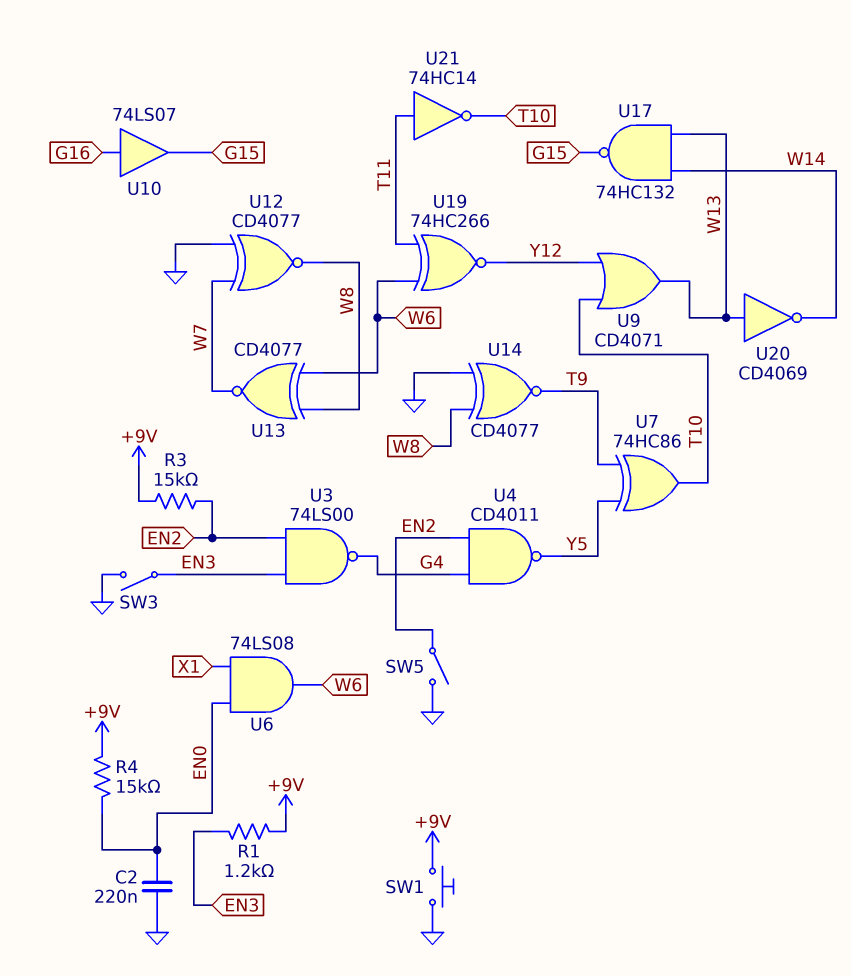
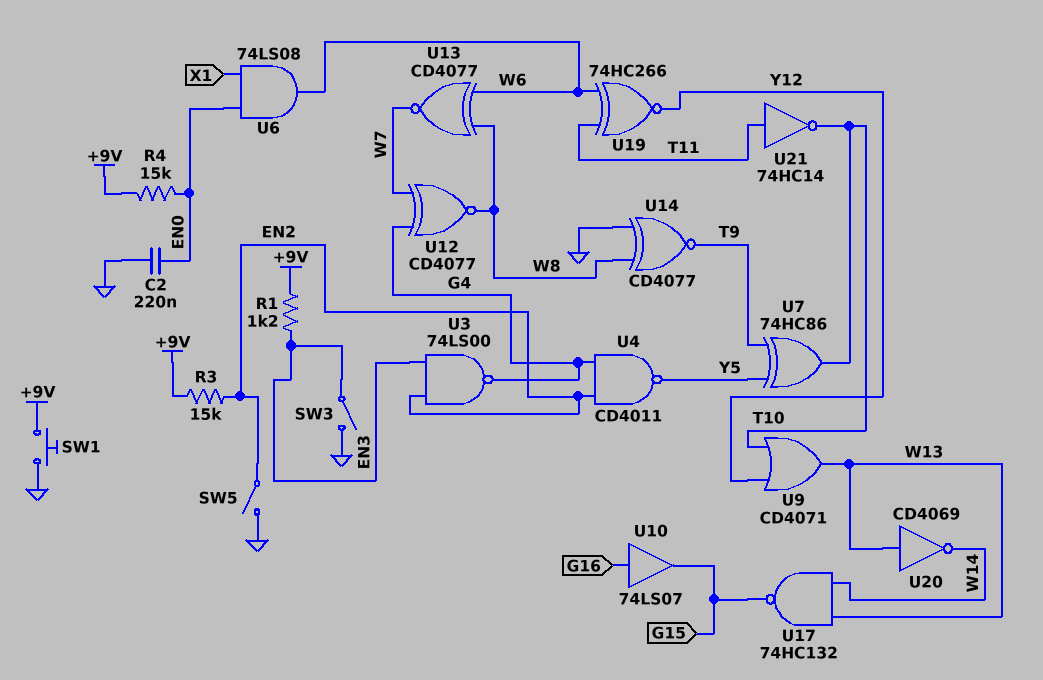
U12: XNOR CD4077 (in GND, in W7, out W8) -> XNOR CD4077 (in G4, in W7, out W8)

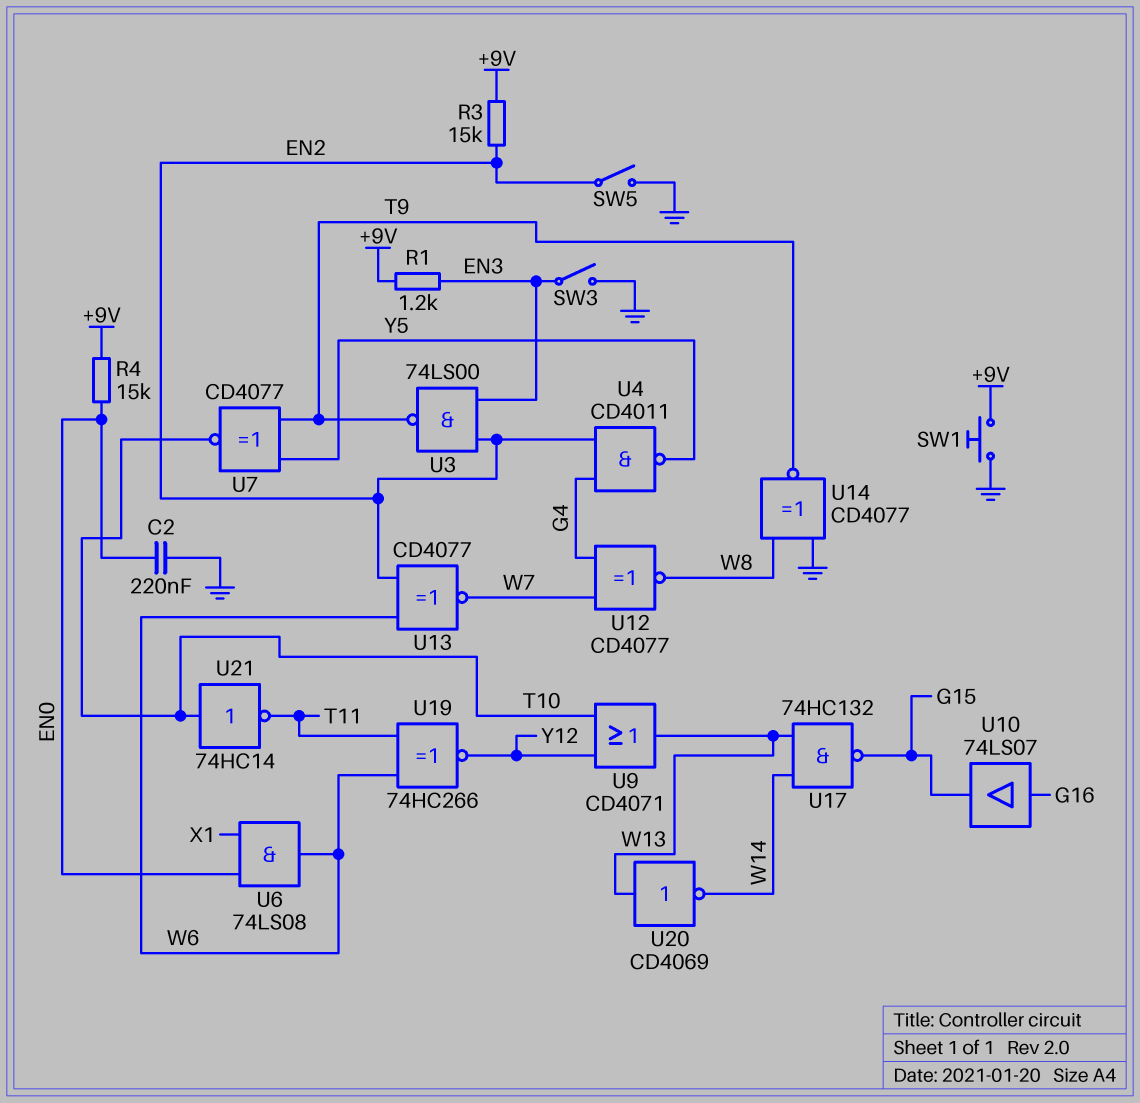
U3: NAND 74LS00 (in EN2, in EN3, out G4) -> NAND 74LS00 (in EN2, in EN3, out T9)
U7: XOR 74HC86 (in T9, in Y5, out T10) -> XNOR CD4077 (in T9, in Y5, out T10)
U13: XNOR CD4077 (in W6, in W8, out W7) -> XNOR CD4077 (in EN2, in W6, out W7)
U21: NOT 74HC14 (in T11, out T10) -> NOT 74HC14 (in T10, out T11)

